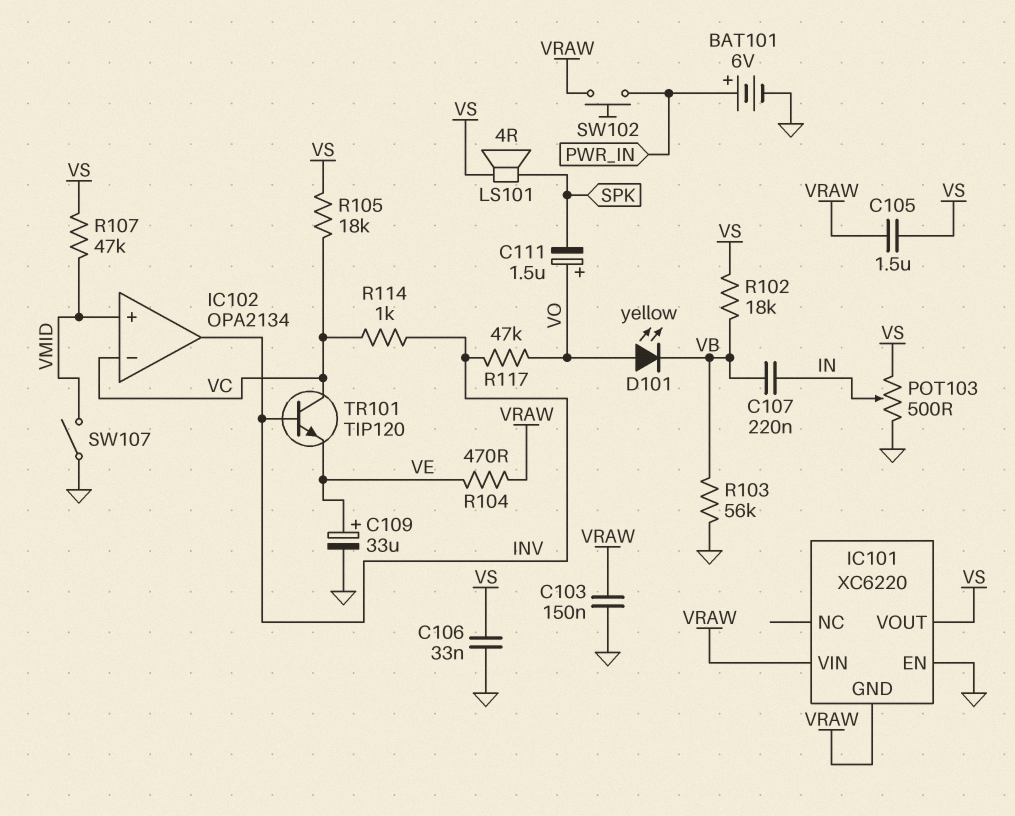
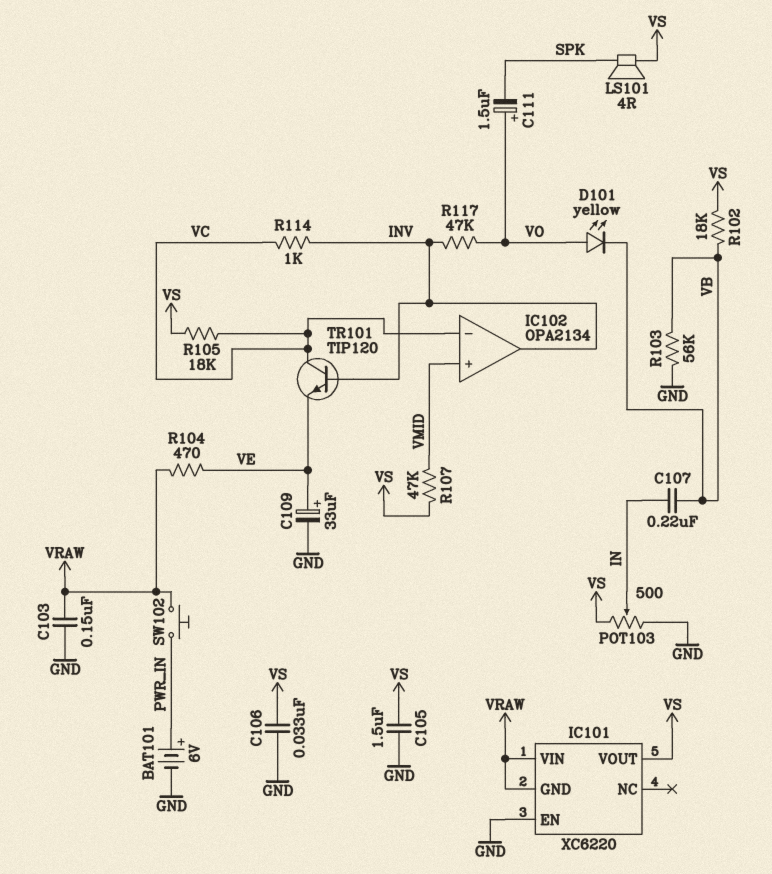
C105: 1.5uF (VRAW, VS) -> 1.5uF (GND, VS)
SW107: switch (GND, VMID) -> none

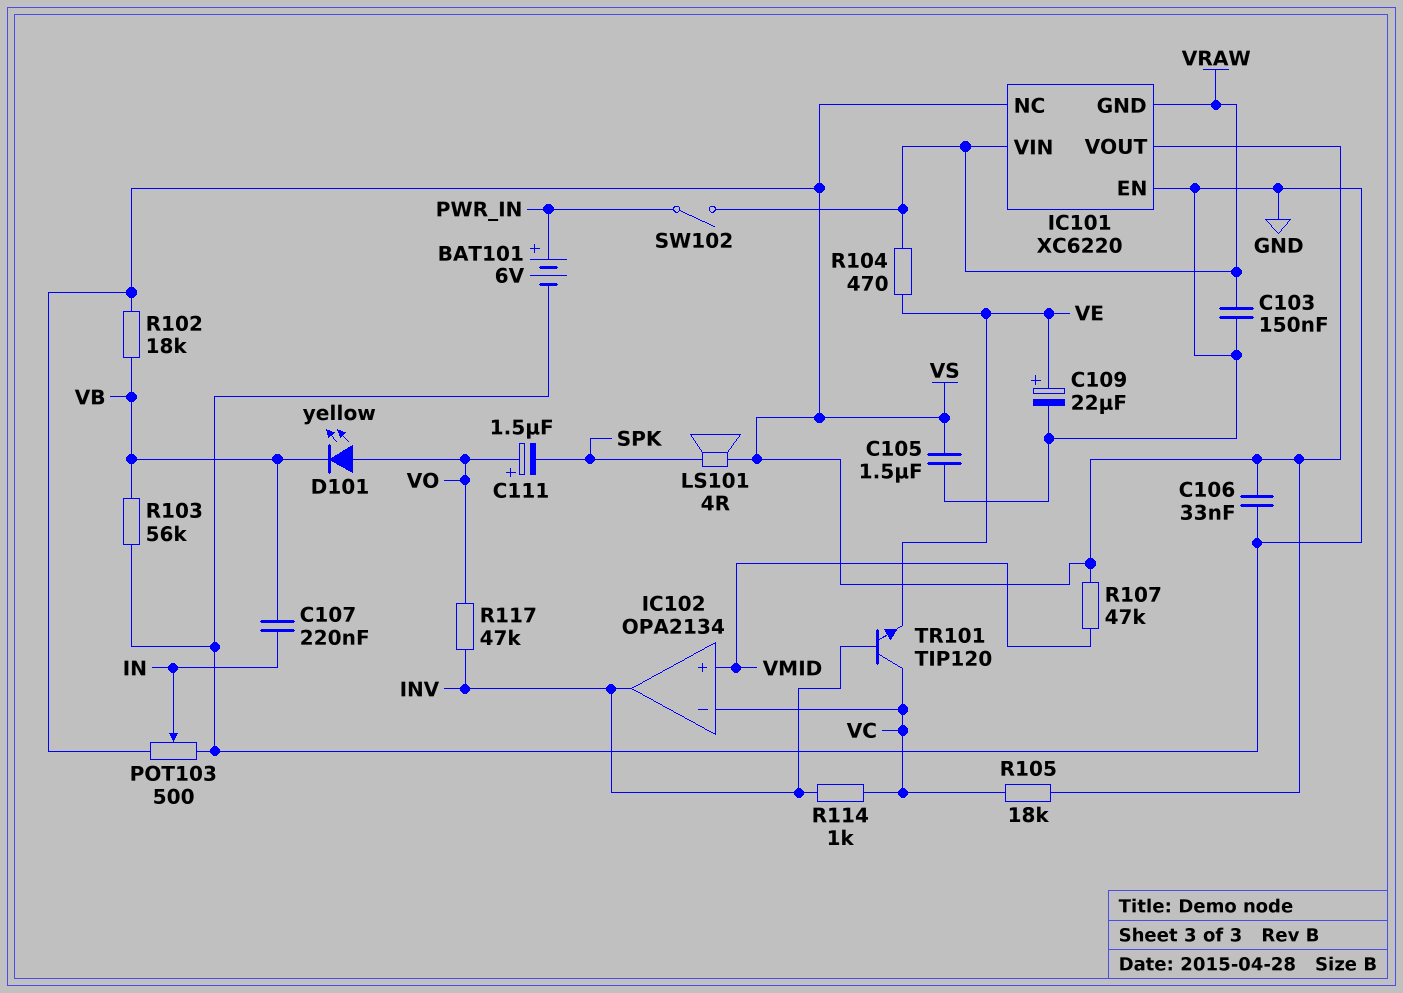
C109: 33uF (plus VE, minus GND) -> 22uF (plus VE, minus GND)
IC101 pin NC: none -> VS
SW102: button (PWR_IN, VRAW) -> switch (PWR_IN, VRAW)

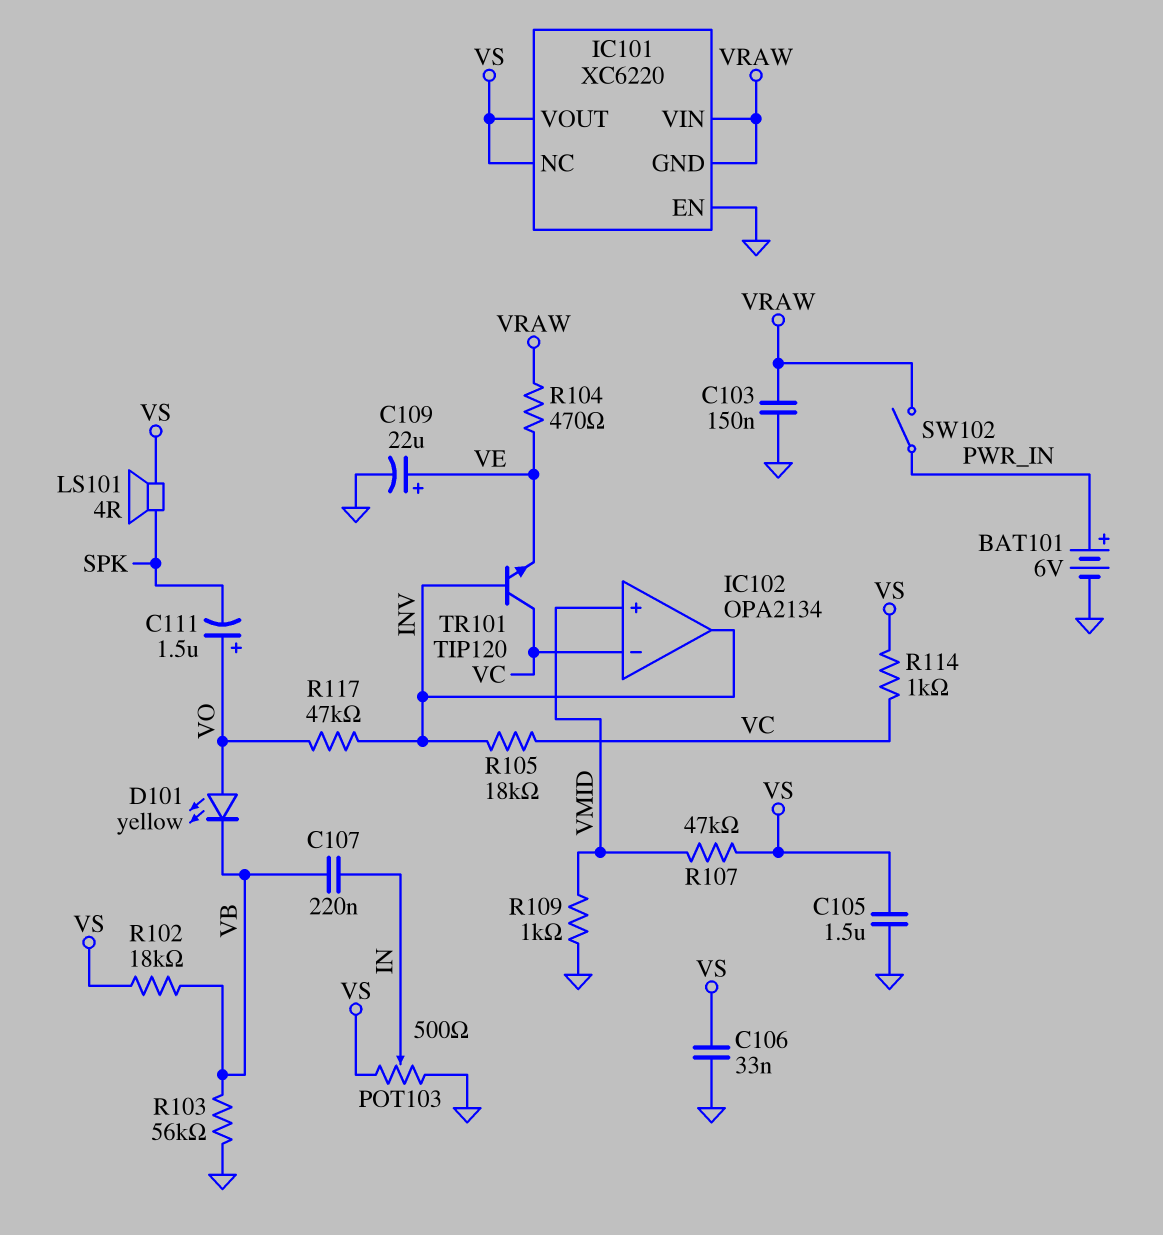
R105: 18k (VC, VS) -> 18k (INV, VC)
R109: none -> 1k (GND, VMID)
R114: 1k (INV, VC) -> 1k (VC, VS)

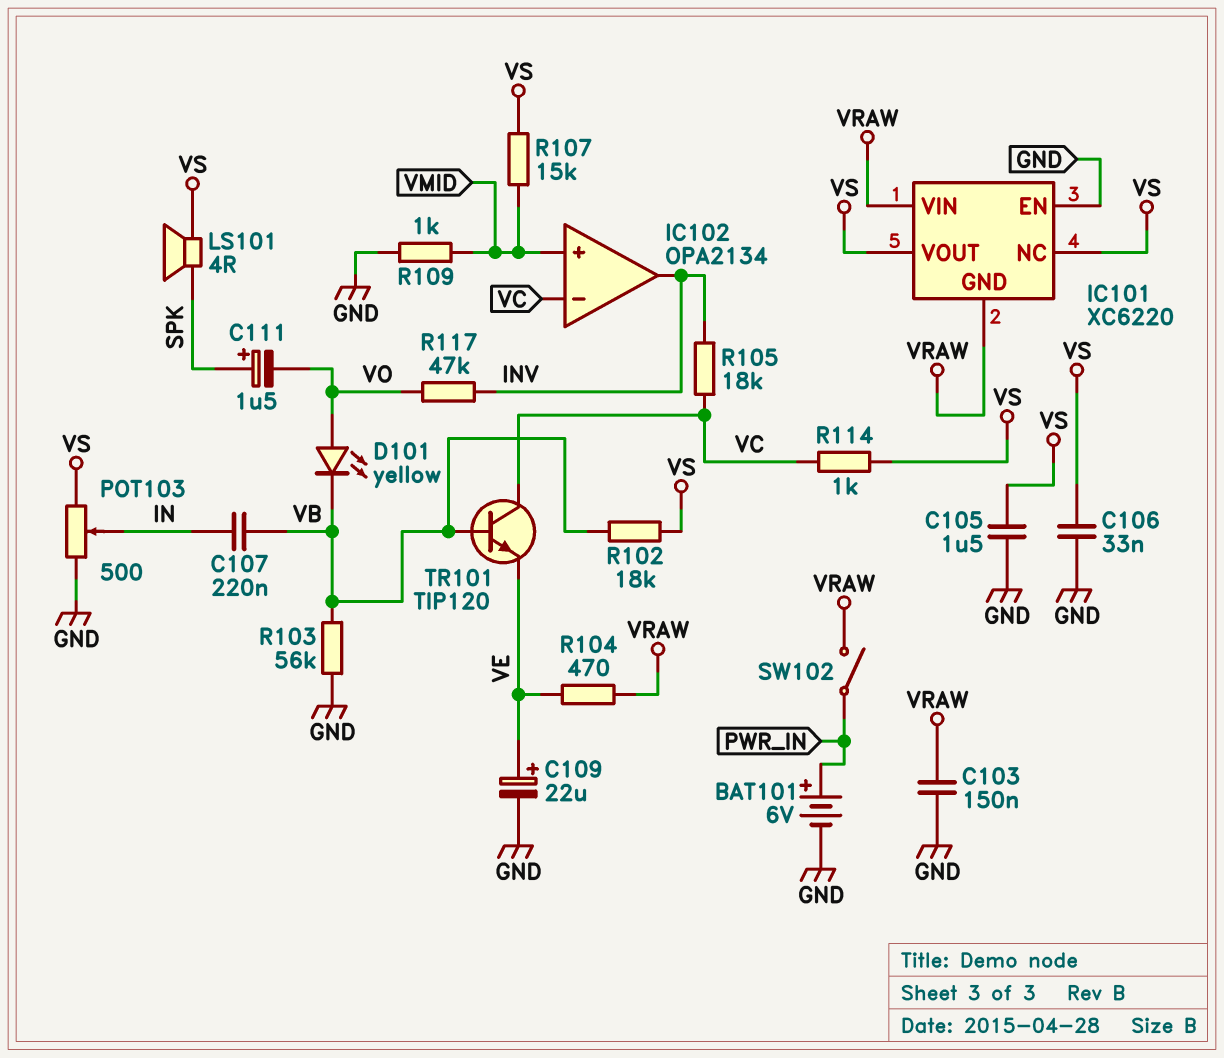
C111: 1.5uF (plus VO, minus SPK) -> 1.5uF (plus SPK, minus VO)
R107: 47k (VMID, VS) -> 15k (VMID, VS)
TR101: NPN TIP120 (B INV, C VC, E VE) -> NPN TIP120 (B VB, C VC, E VE)

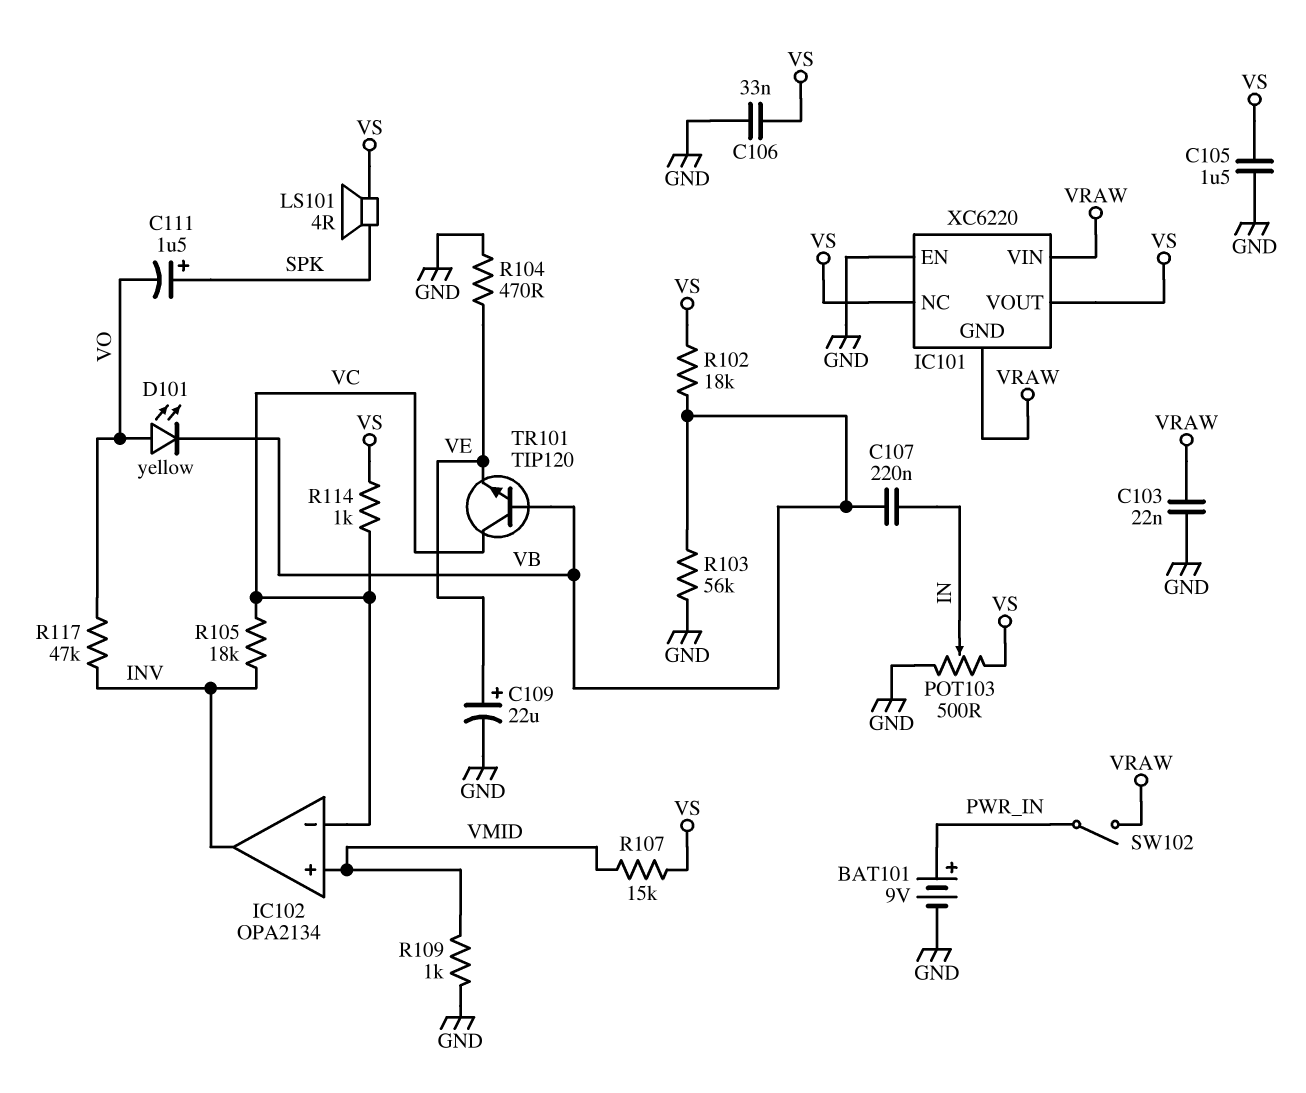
BAT101: 6V (plus PWR_IN, minus GND) -> 9V (plus PWR_IN, minus GND)
C103: 150nF (GND, VRAW) -> 22nF (GND, VRAW)
R104: 470 (VE, VRAW) -> 470 (GND, VE)

